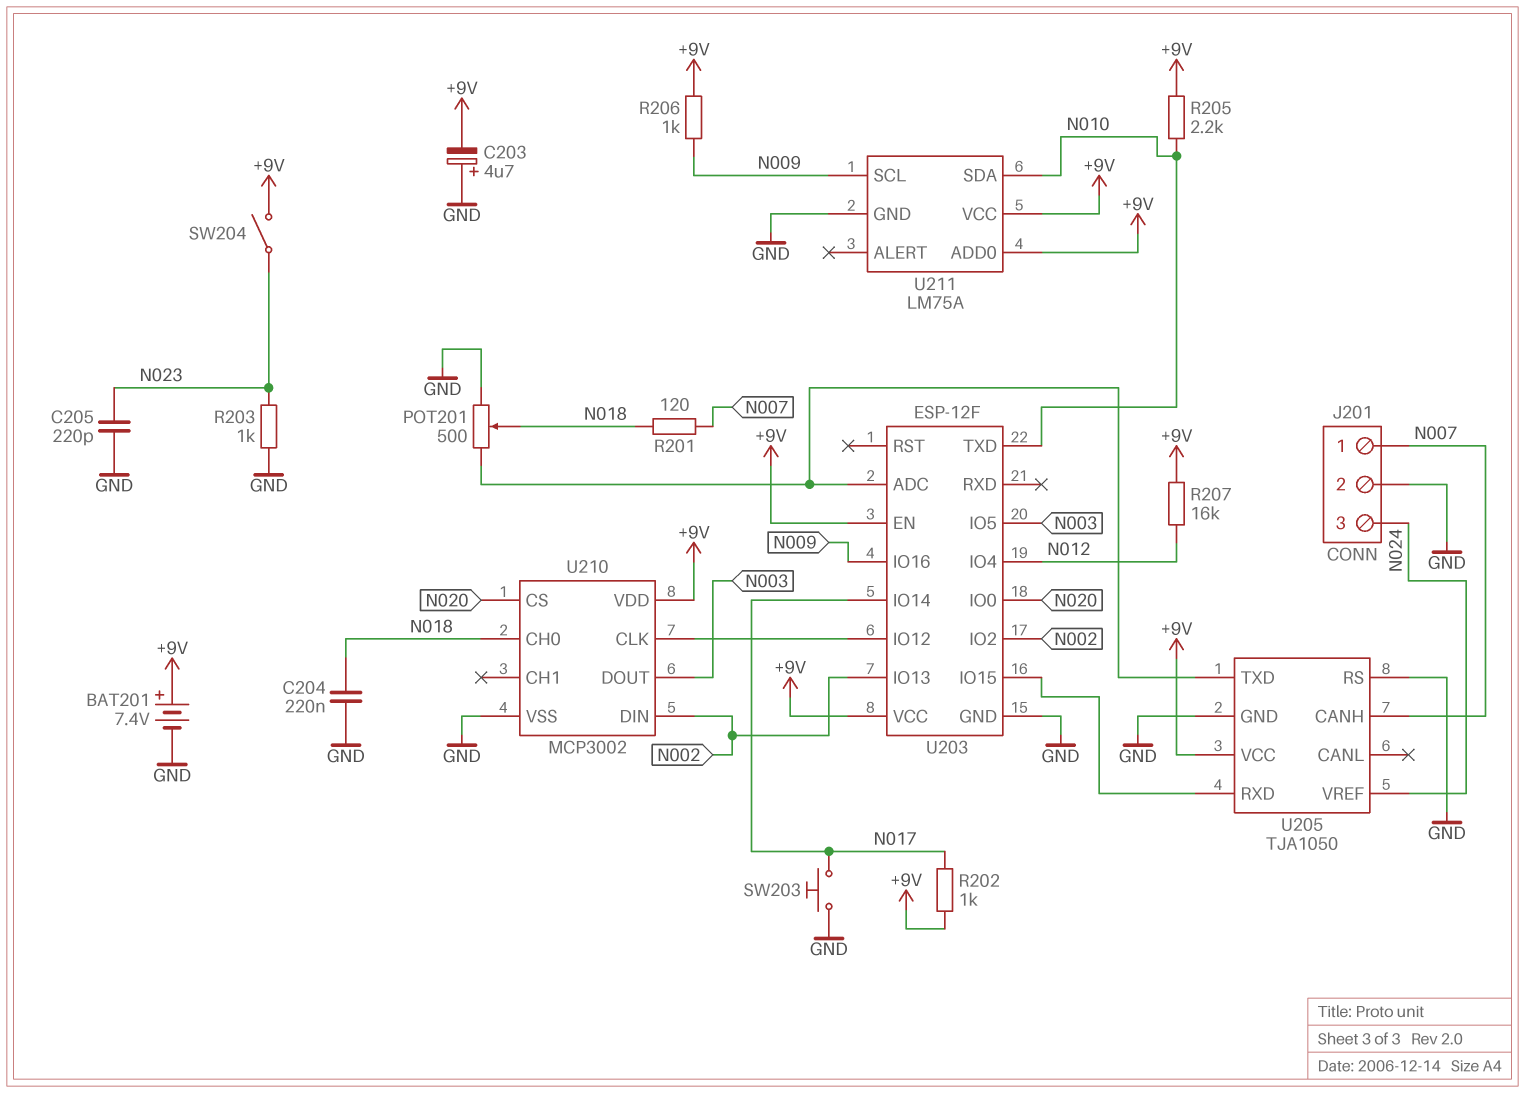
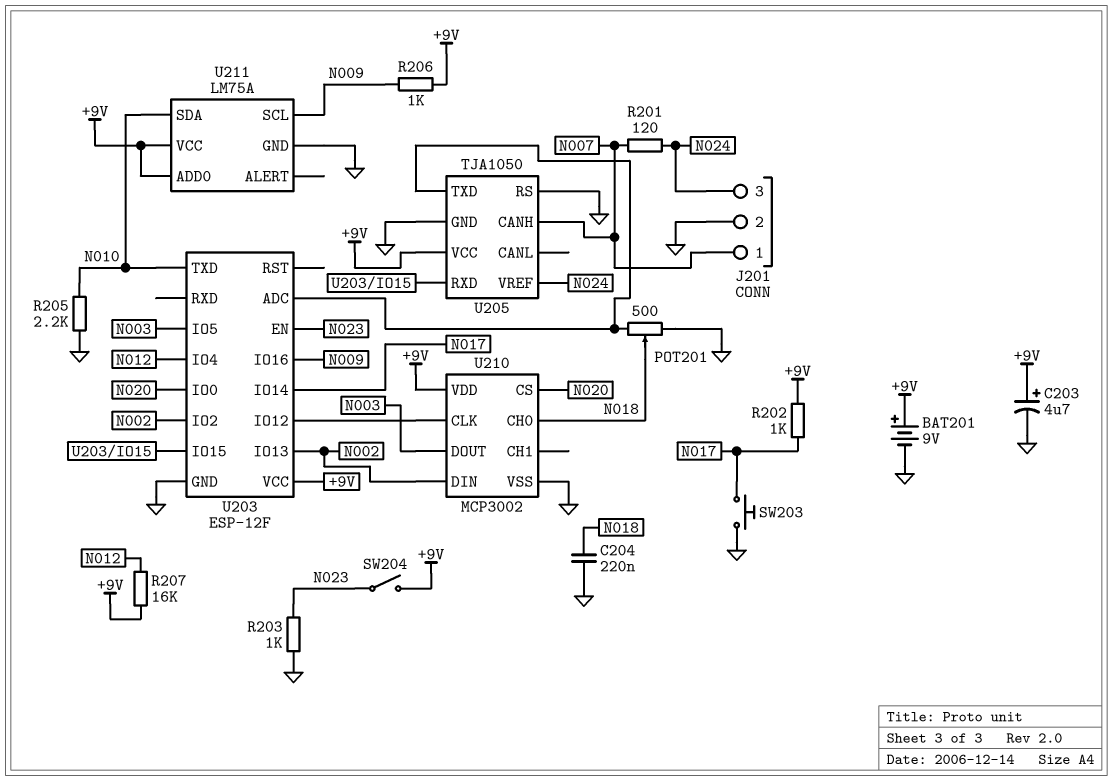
BAT201: 7.4V (plus +9V, minus GND) -> 9V (plus +9V, minus GND)
C203: 4.7uF (plus GND, minus +9V) -> 4.7uF (plus +9V, minus GND)
C205: 220pF (GND, N023) -> none
R201: 120 (N007, N018) -> 120 (N007, N024)
R205: 2.2k (+9V, N010) -> 2.2k (GND, N010)
U203 pin EN: +9V -> N023

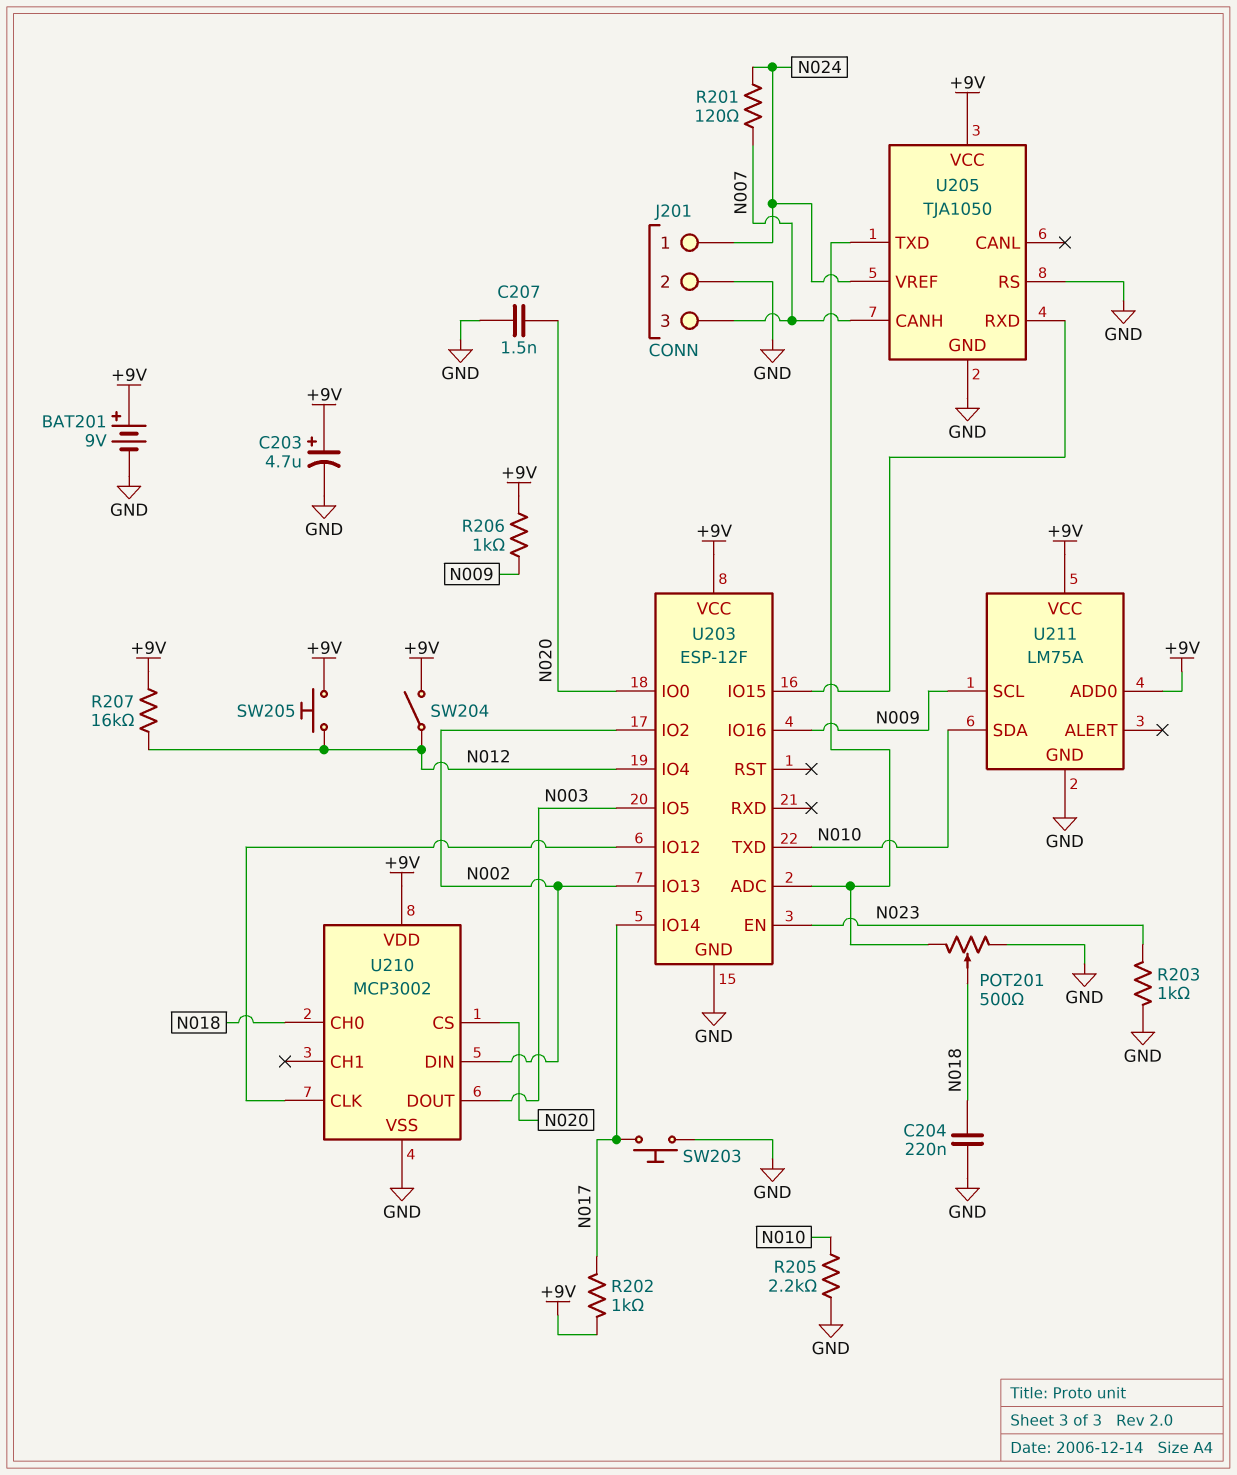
C207: none -> 1.5nF (GND, N020)
J201 pin 1: N007 -> N024
J201 pin 3: N024 -> N007
SW204: switch (+9V, N023) -> switch (+9V, N012)
SW205: none -> button (+9V, N012)

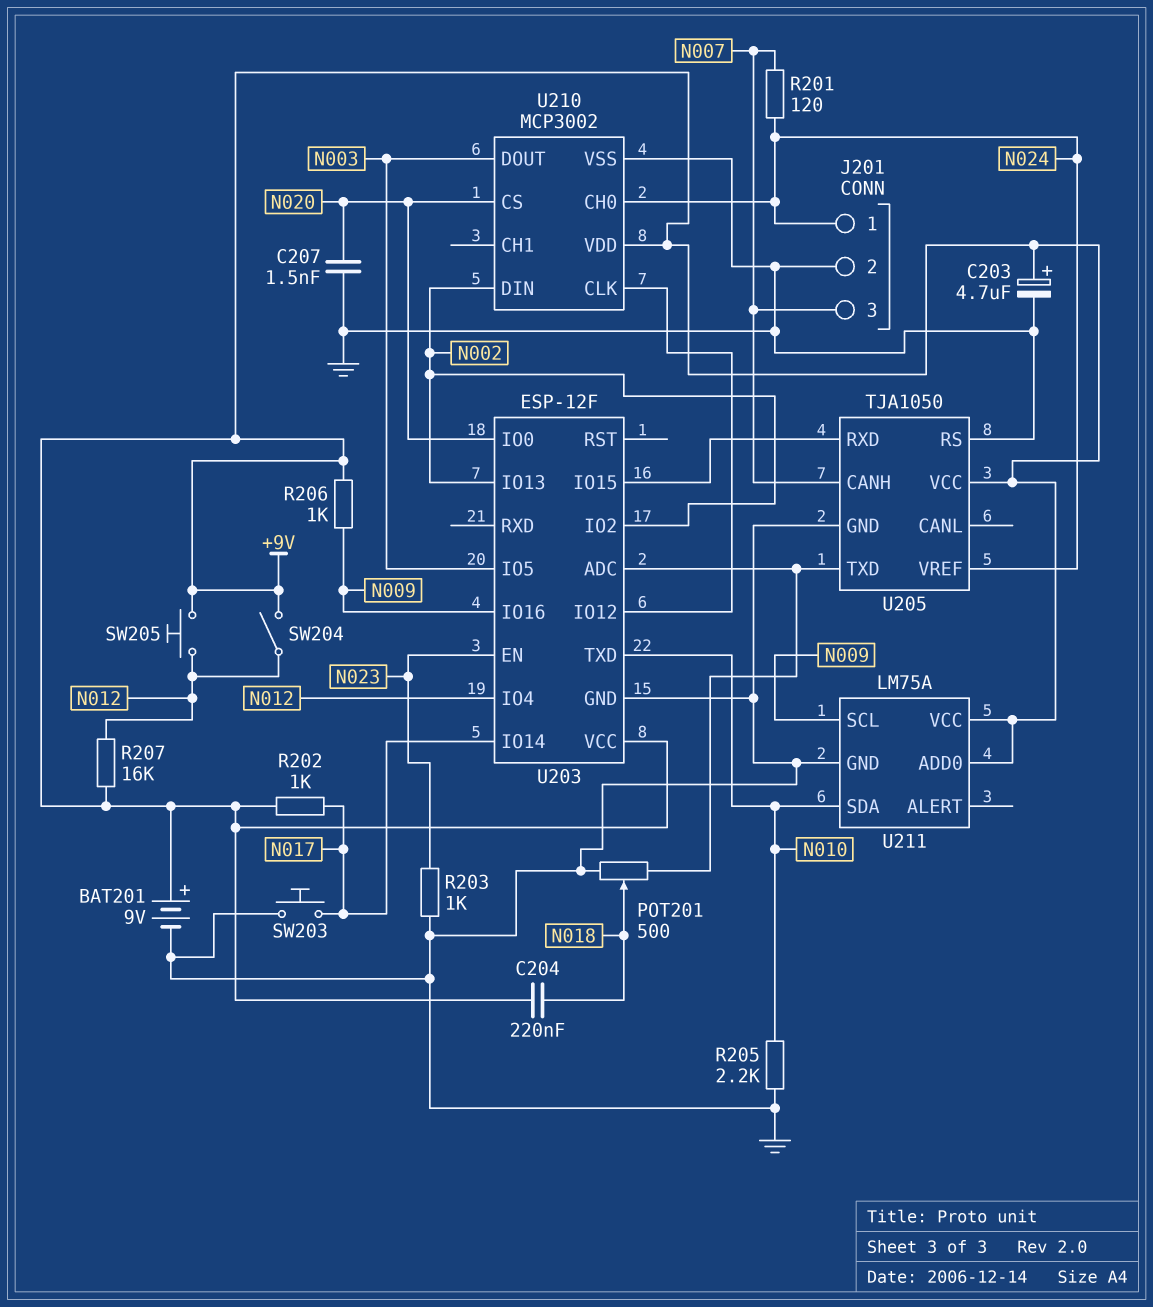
C204: 220nF (GND, N018) -> 220nF (+9V, N018)
U210 pin CH0: N018 -> N024

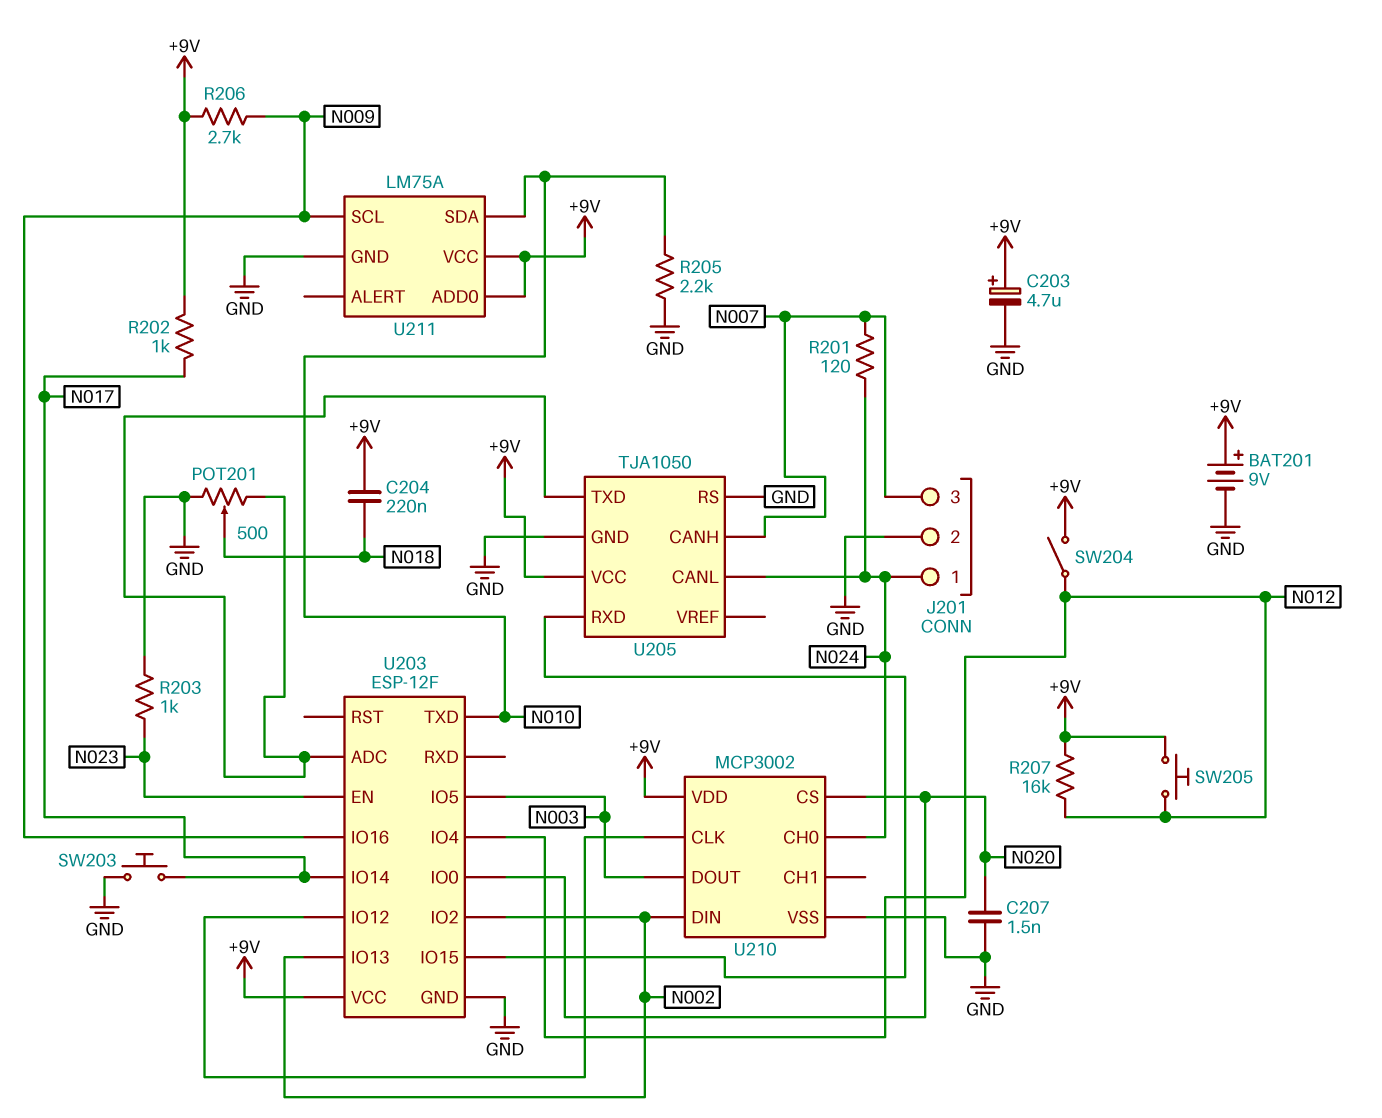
R206: 1k (+9V, N009) -> 2.7k (+9V, N009)
U205 pin CANL: none -> N024
U205 pin VREF: N024 -> none

